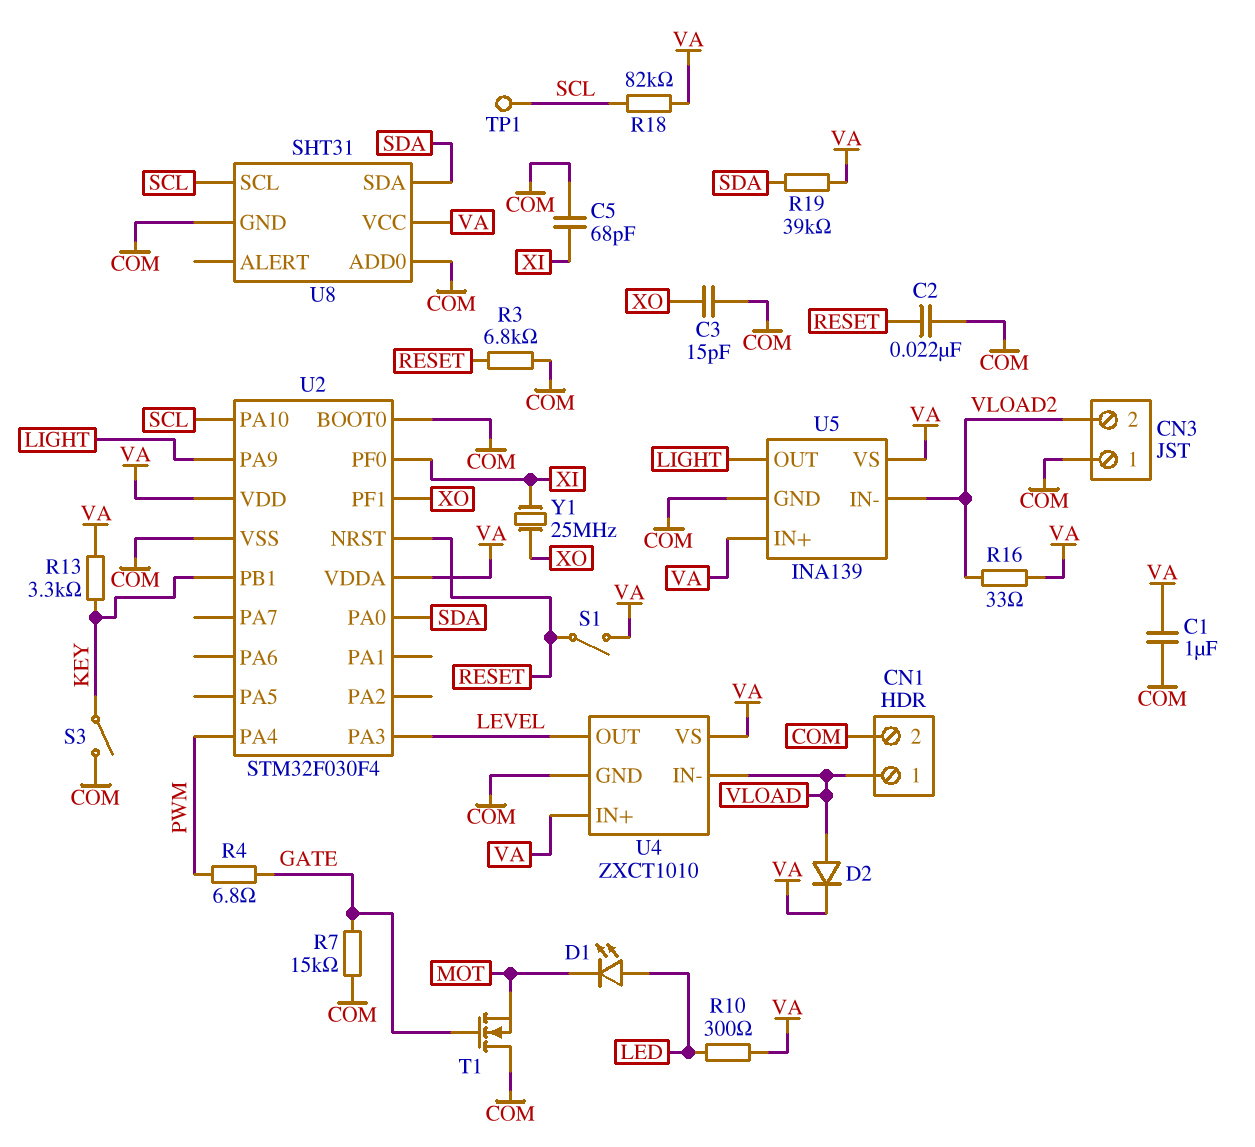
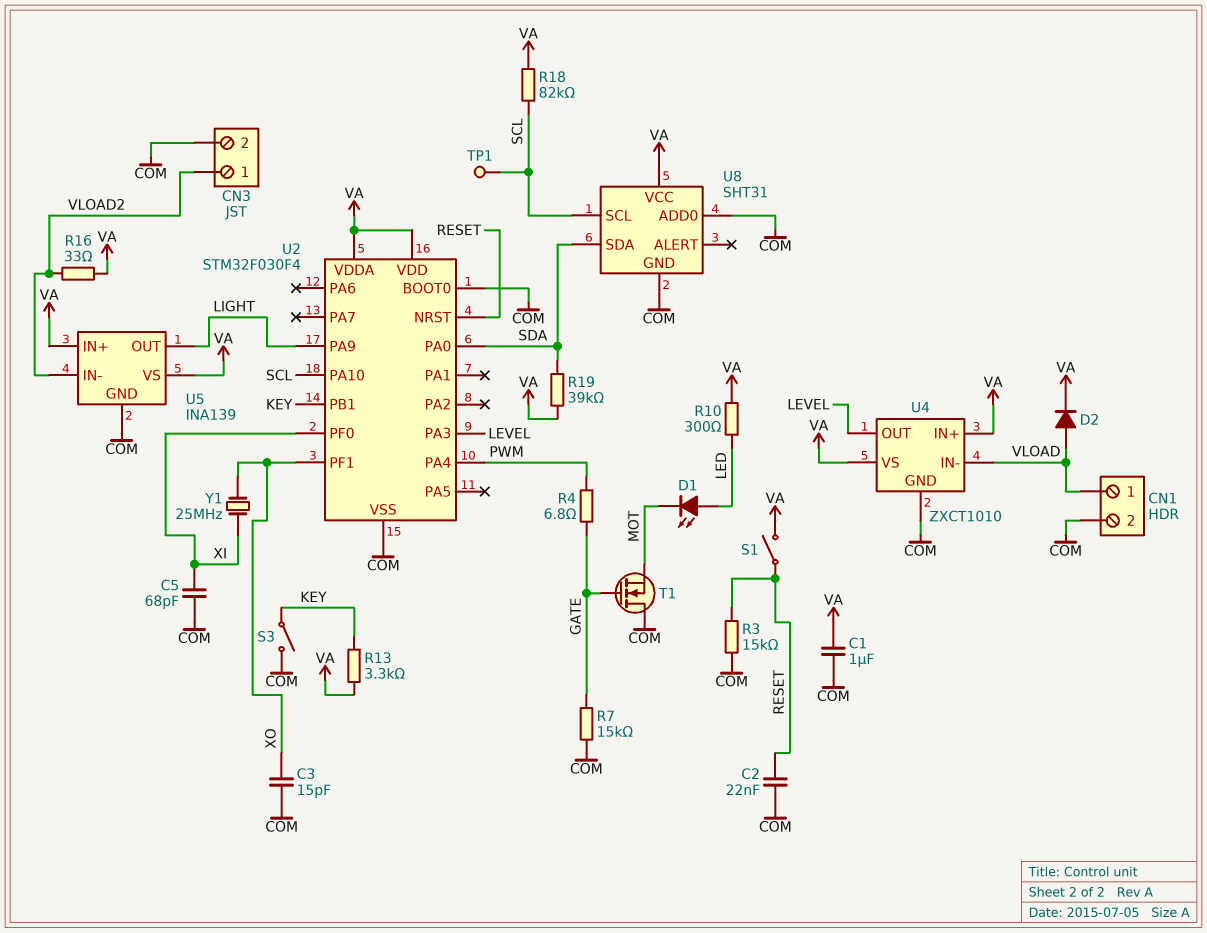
CN3 pin 1: COM -> VLOAD2
CN3 pin 2: VLOAD2 -> COM
R3: 6.8k (COM, RESET) -> 15k (COM, RESET)

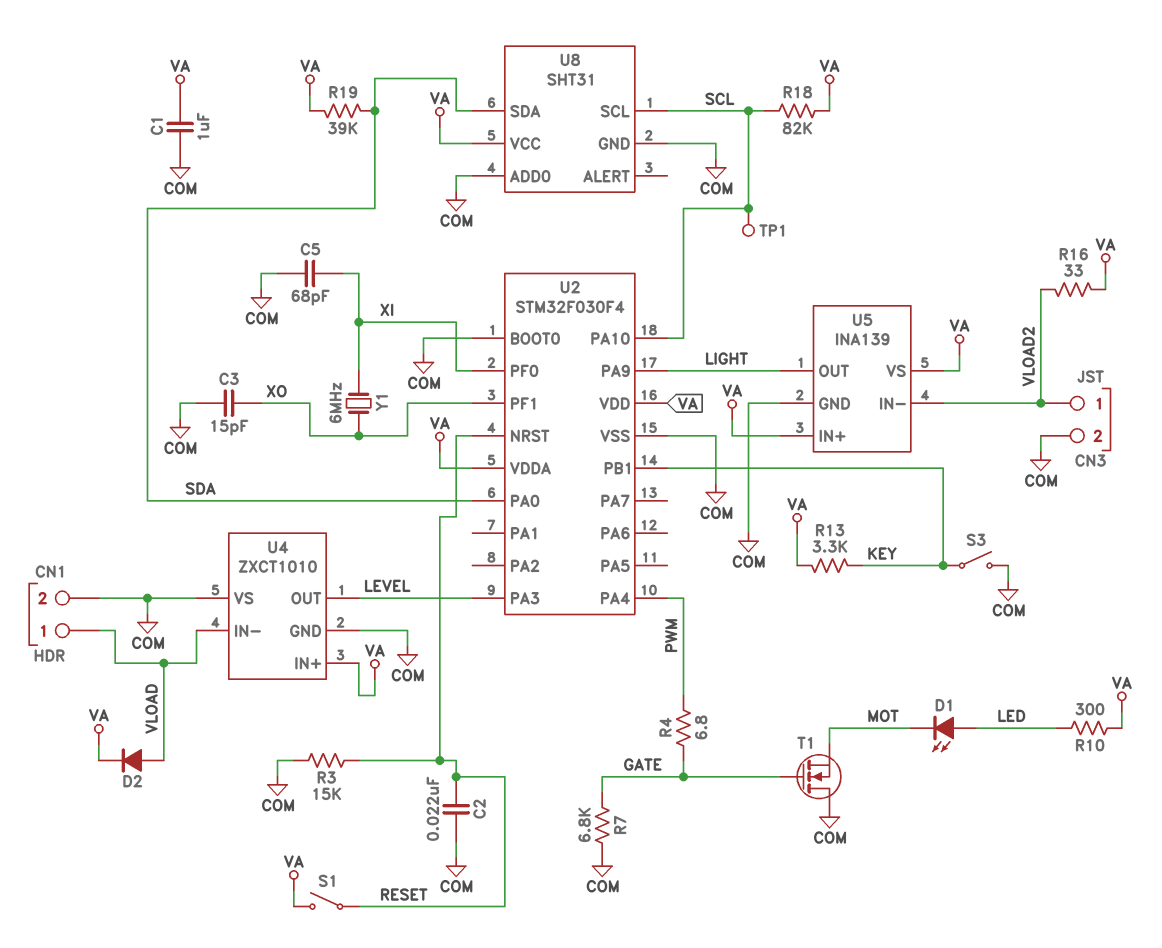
R7: 15k (COM, GATE) -> 6.8k (COM, GATE)
U4 pin VS: VA -> COM
Y1: 25MHz (XI, XO) -> 6MHz (XI, XO)

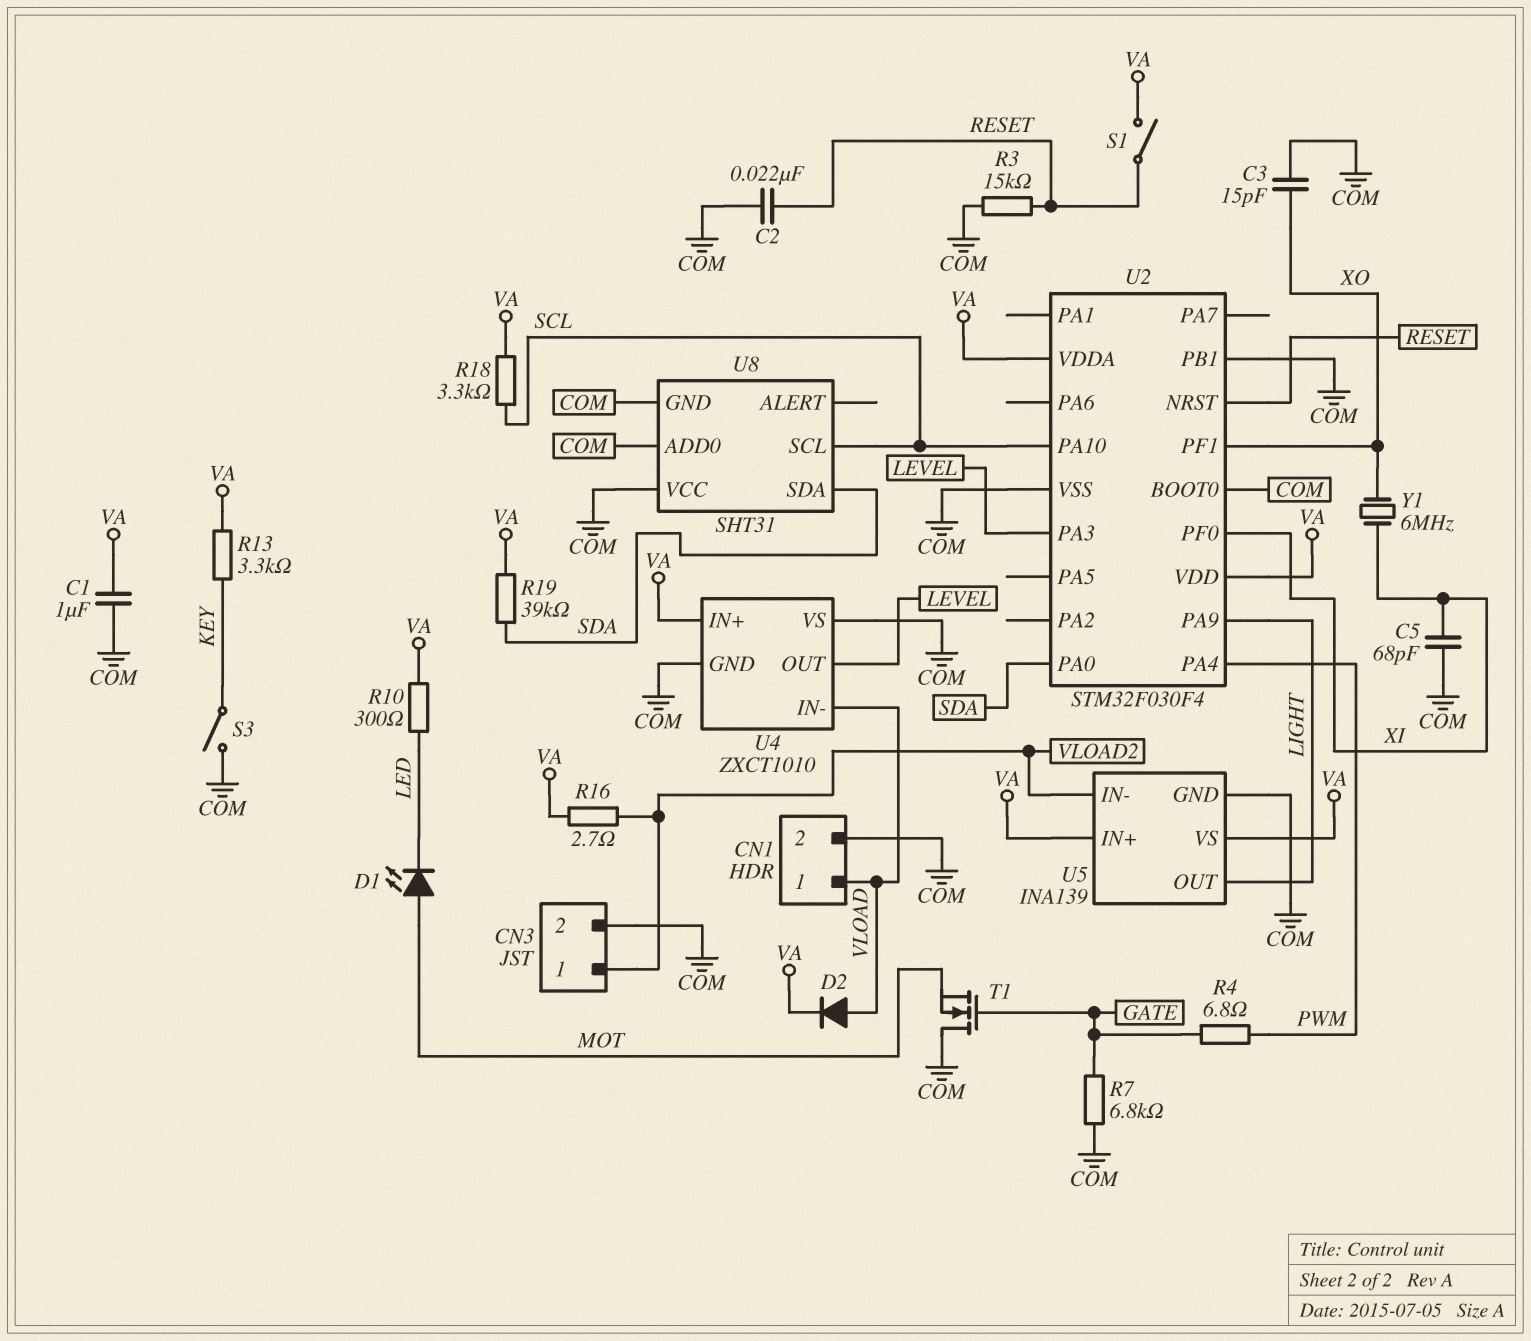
D1: LED (A LED, K MOT) -> LED (A MOT, K LED)
R16: 33 (VA, VLOAD2) -> 2.7 (VA, VLOAD2)
R18: 82k (SCL, VA) -> 3.3k (SCL, VA)
TP1: test point (SCL) -> none
U2 pin PB1: KEY -> COM
U8 pin VCC: VA -> COM

